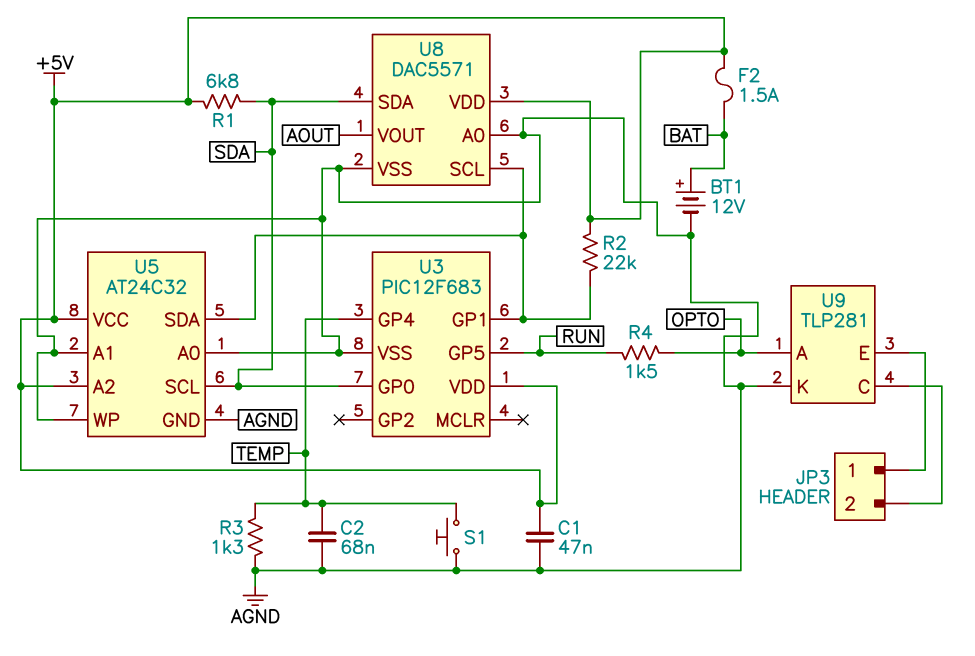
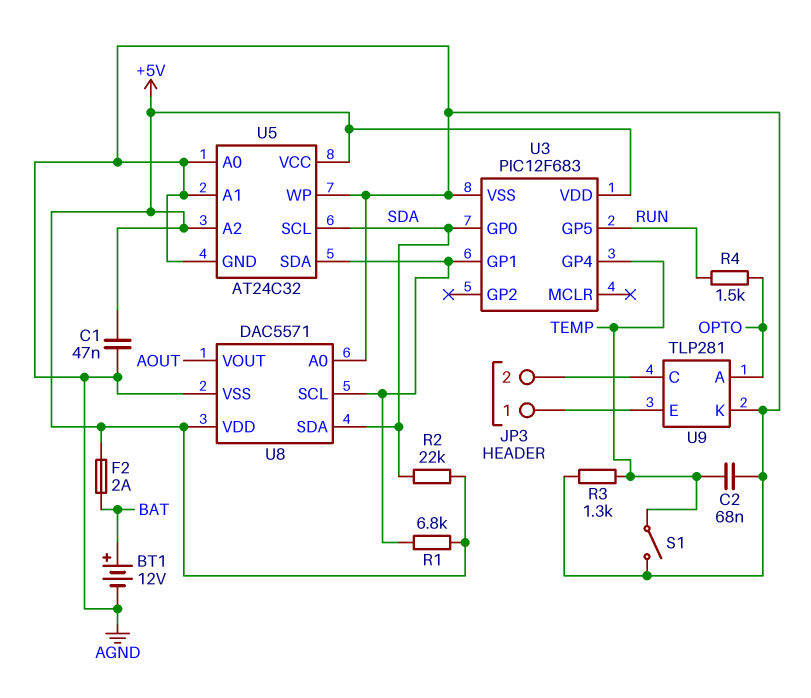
F2: 1.5A (+5V, BAT) -> 2A (+5V, BAT)
R1: 6.8k (+5V, SDA) -> 6.8k (+5V, U3/GP1)
R2: 22k (+5V, U3/GP1) -> 22k (+5V, SDA)
S1: button (AGND, TEMP) -> switch (AGND, TEMP)

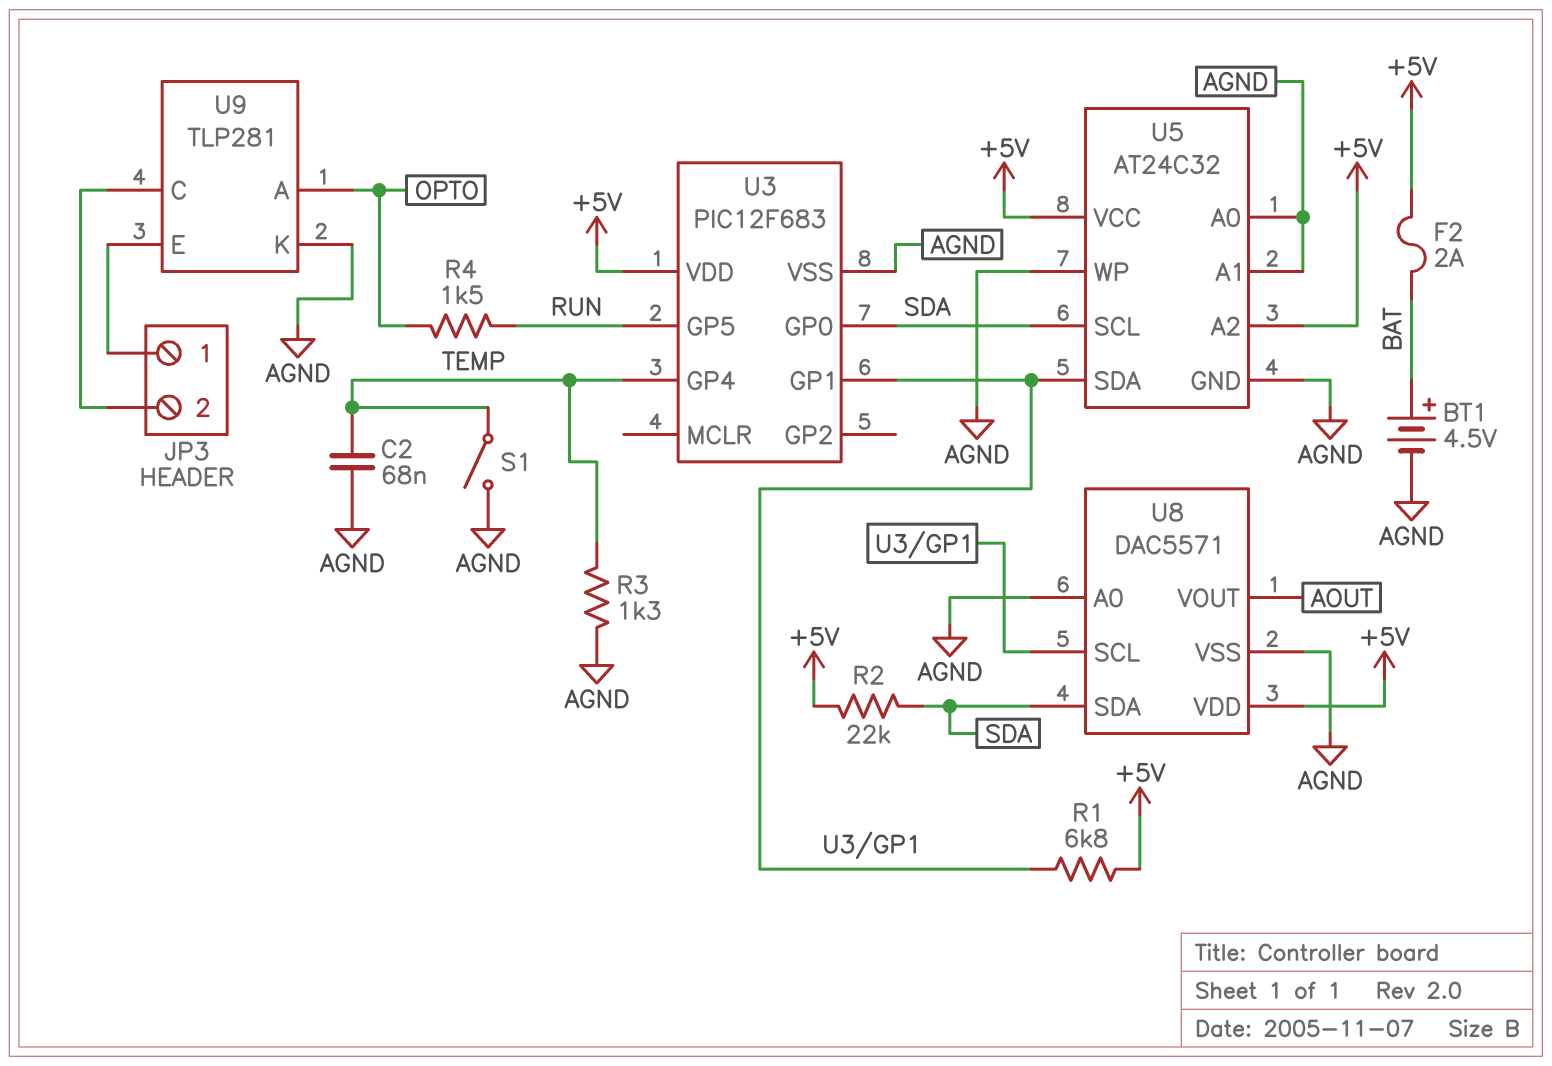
BT1: 12V (plus BAT, minus AGND) -> 4.5V (plus BAT, minus AGND)
C1: 47nF (+5V, AGND) -> none

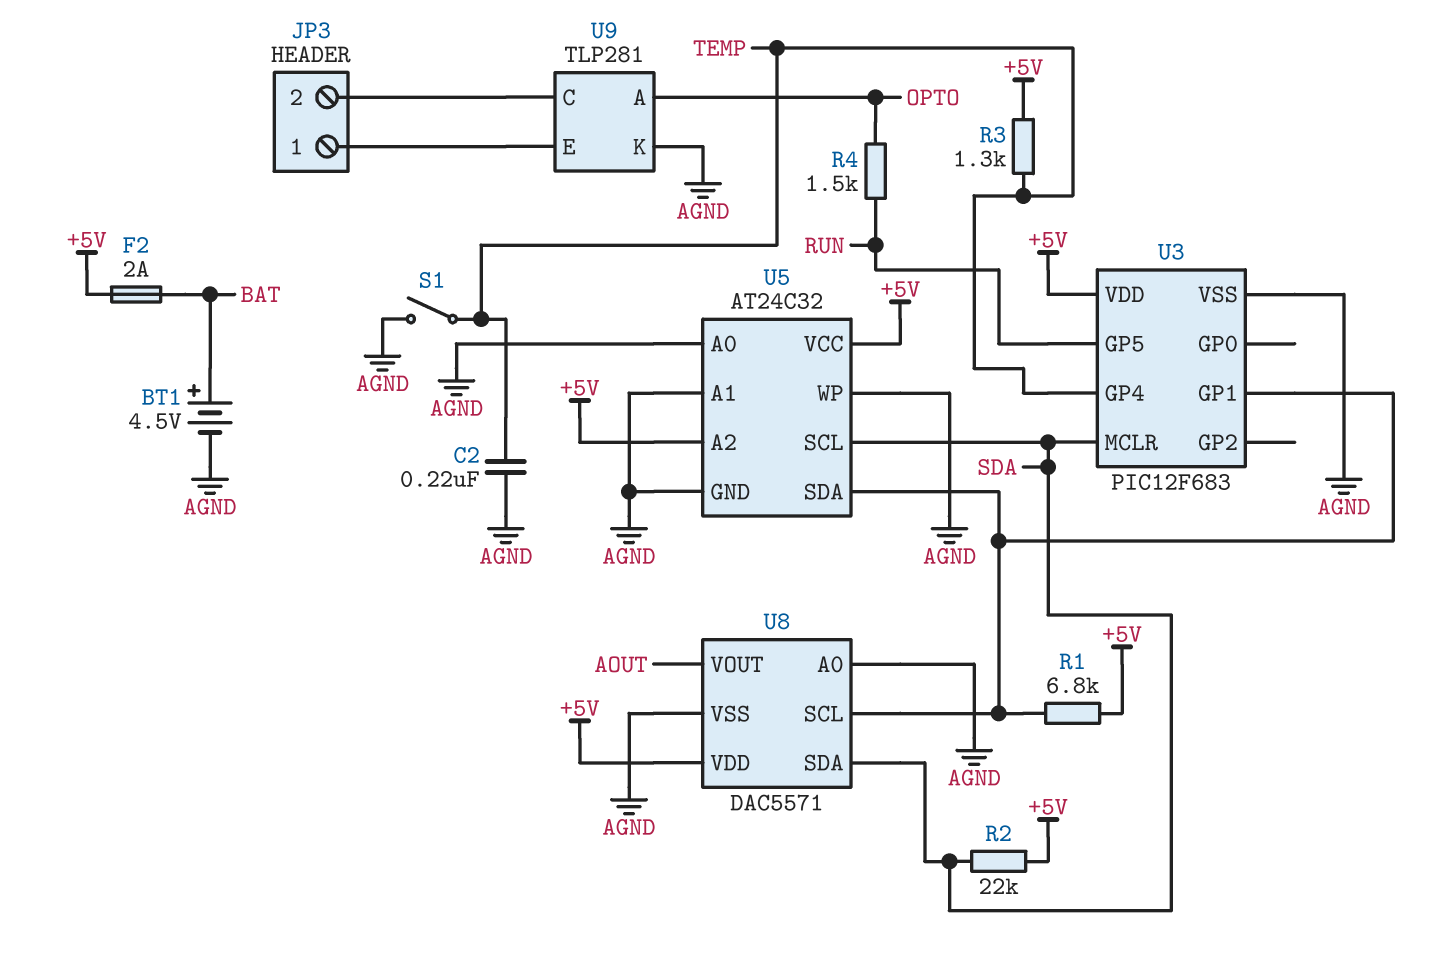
C2: 68nF (AGND, TEMP) -> 220nF (AGND, TEMP)
R3: 1.3k (AGND, TEMP) -> 1.3k (+5V, TEMP)
U3 pin GP0: SDA -> none
U3 pin MCLR: none -> SDA

